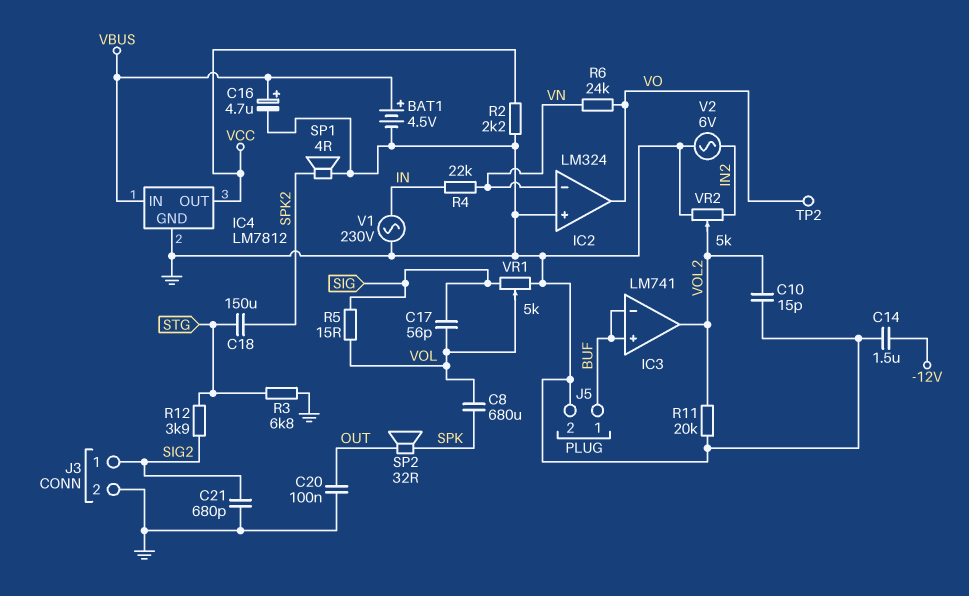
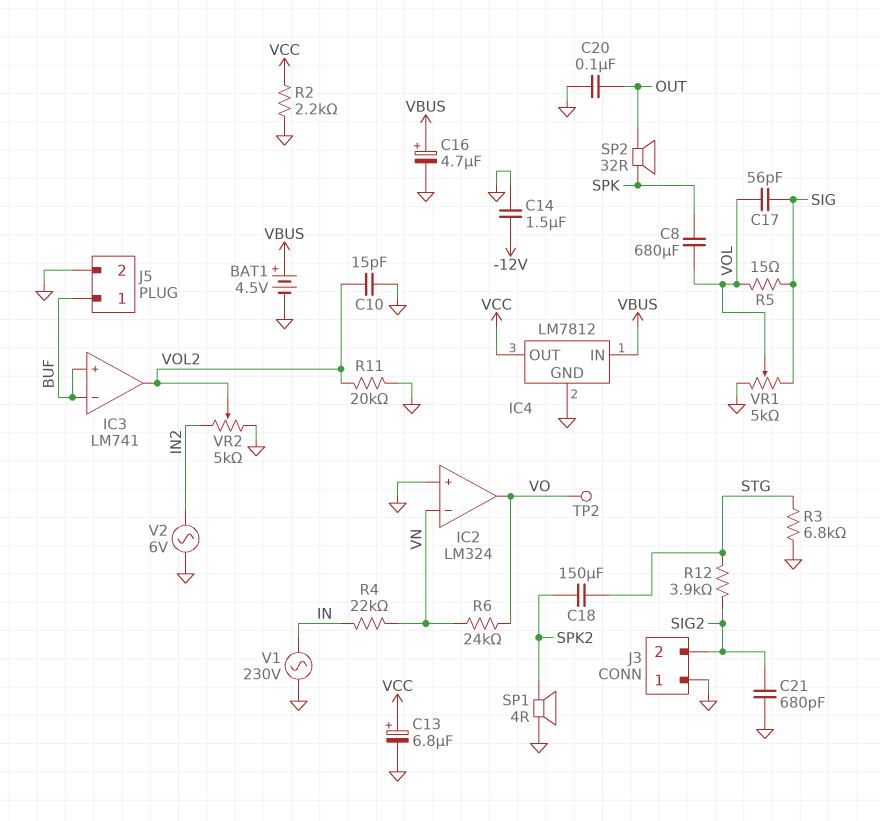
C13: none -> 6.8uF (plus VCC, minus GND)
J3 pin 1: SIG2 -> GND
J3 pin 2: GND -> SIG2

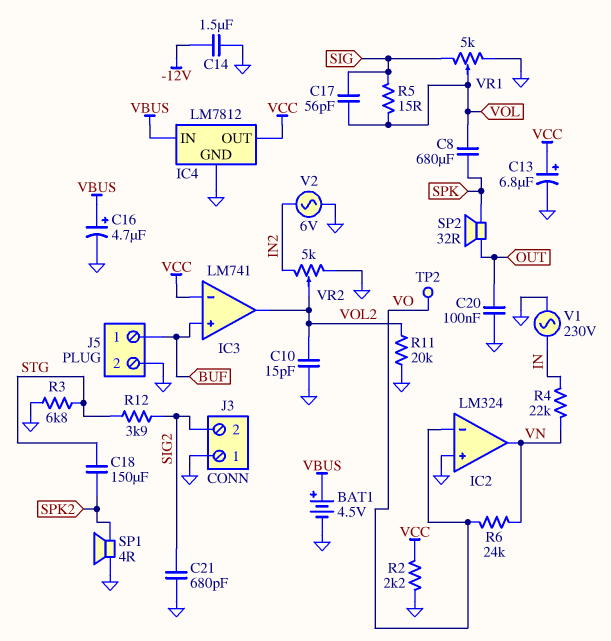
IC2 pin in-: VN -> VO
IC2 pin out: VO -> VN
IC3 pin in-: BUF -> VCC

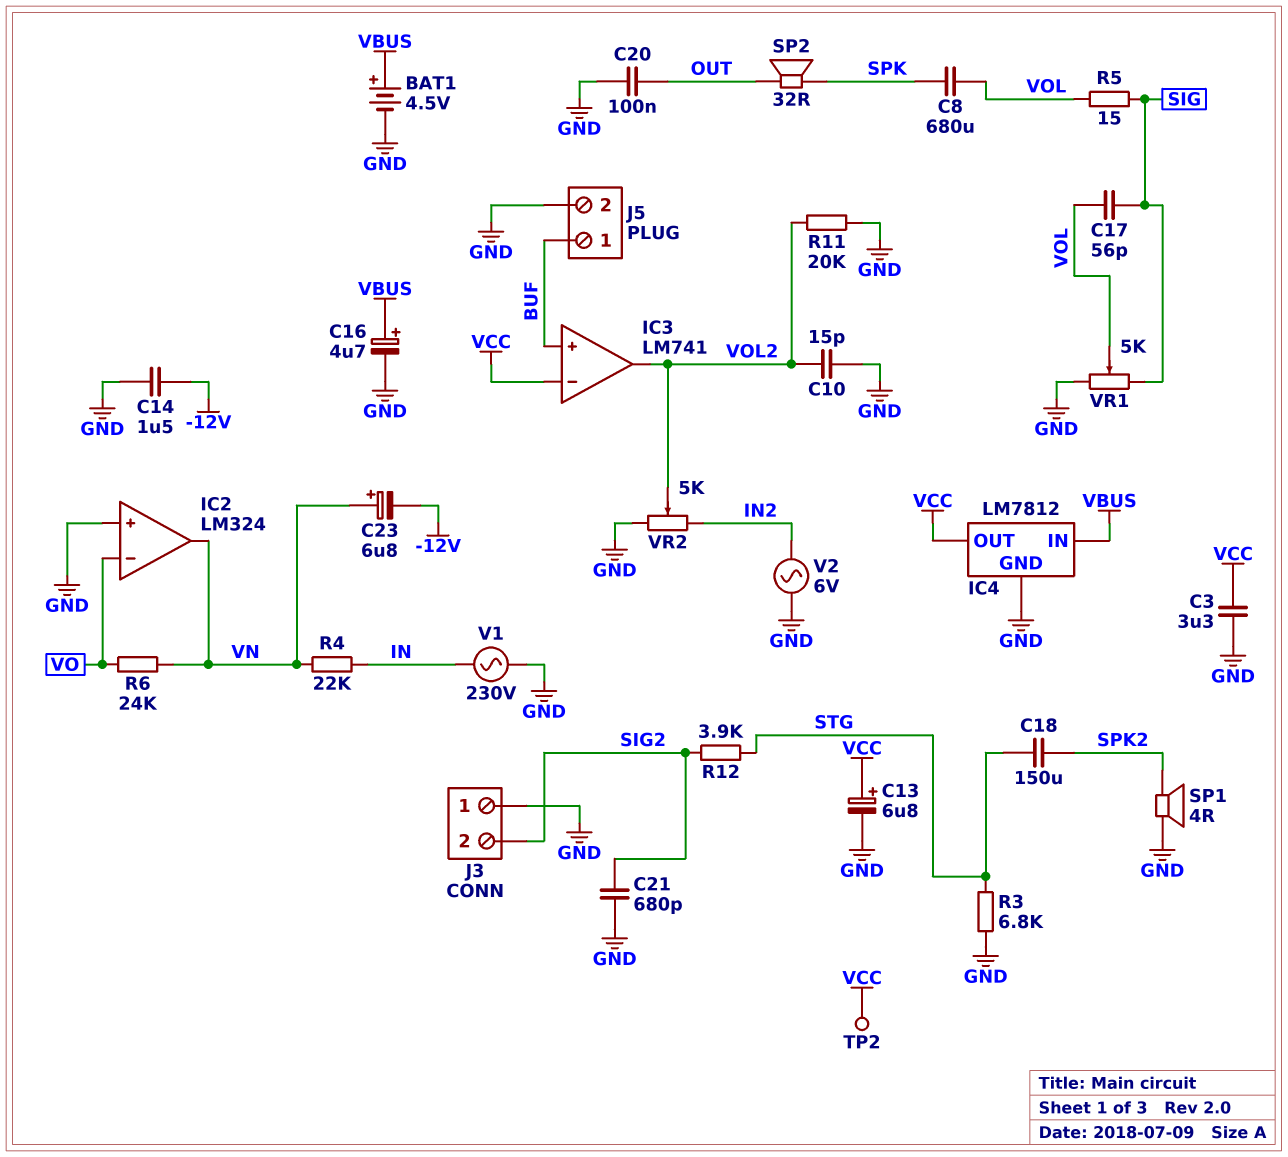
C3: none -> 3.3uF (GND, VCC)
C23: none -> 6.8uF (plus VN, minus -12V)
R2: 2.2k (GND, VCC) -> none
TP2: test point (VO) -> test point (VCC)

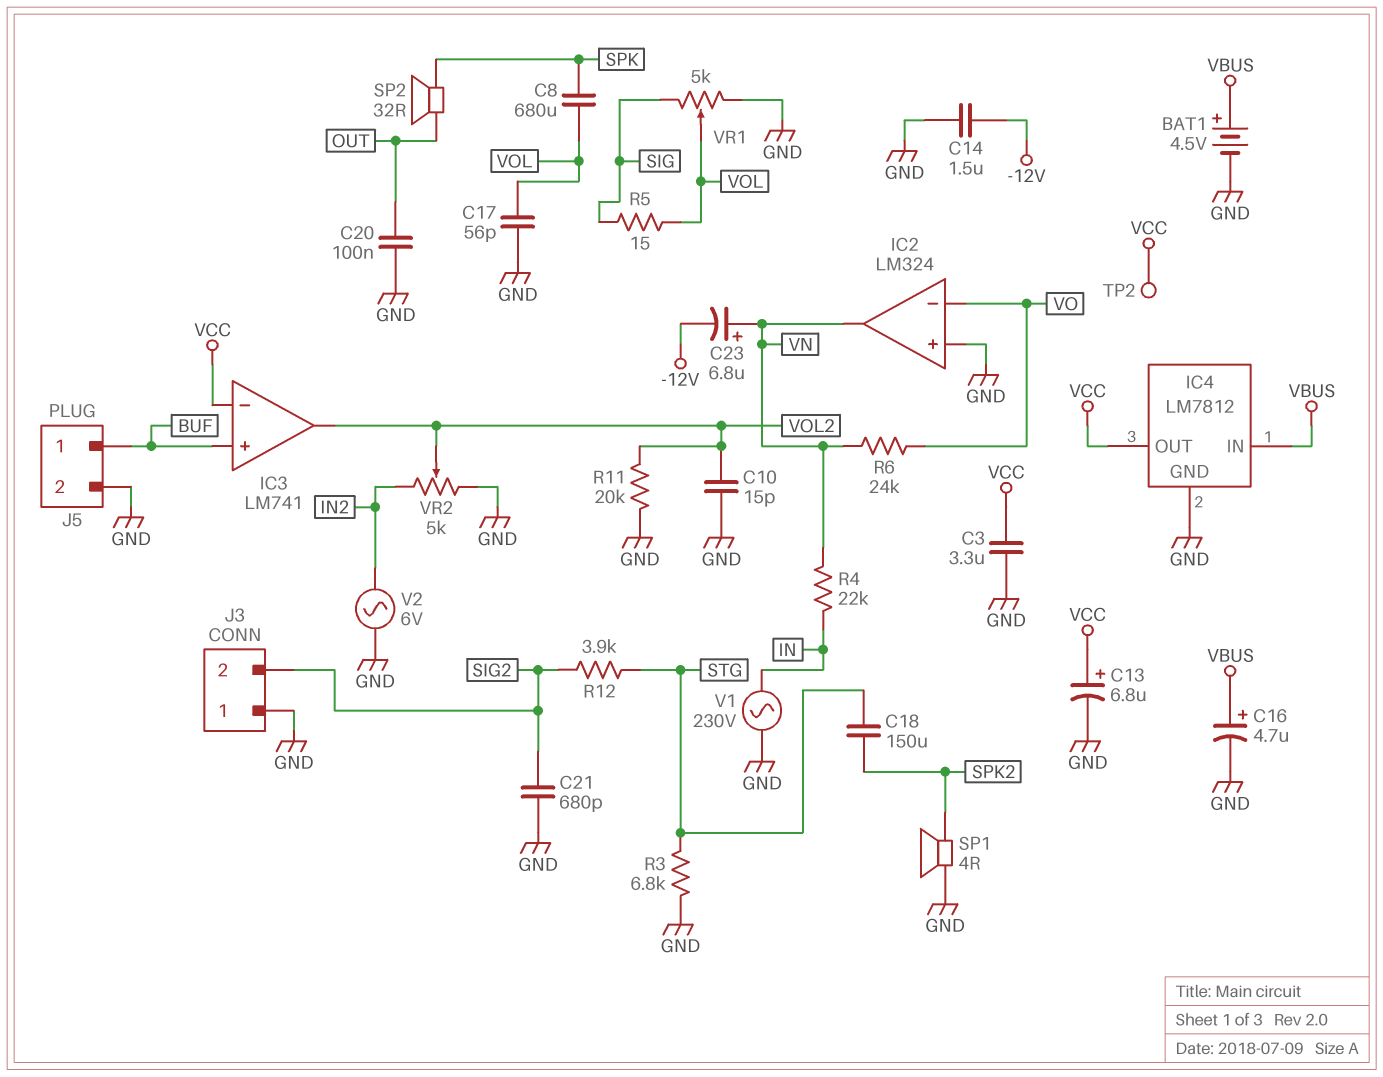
C17: 56pF (SIG, VOL) -> 56pF (GND, VOL)

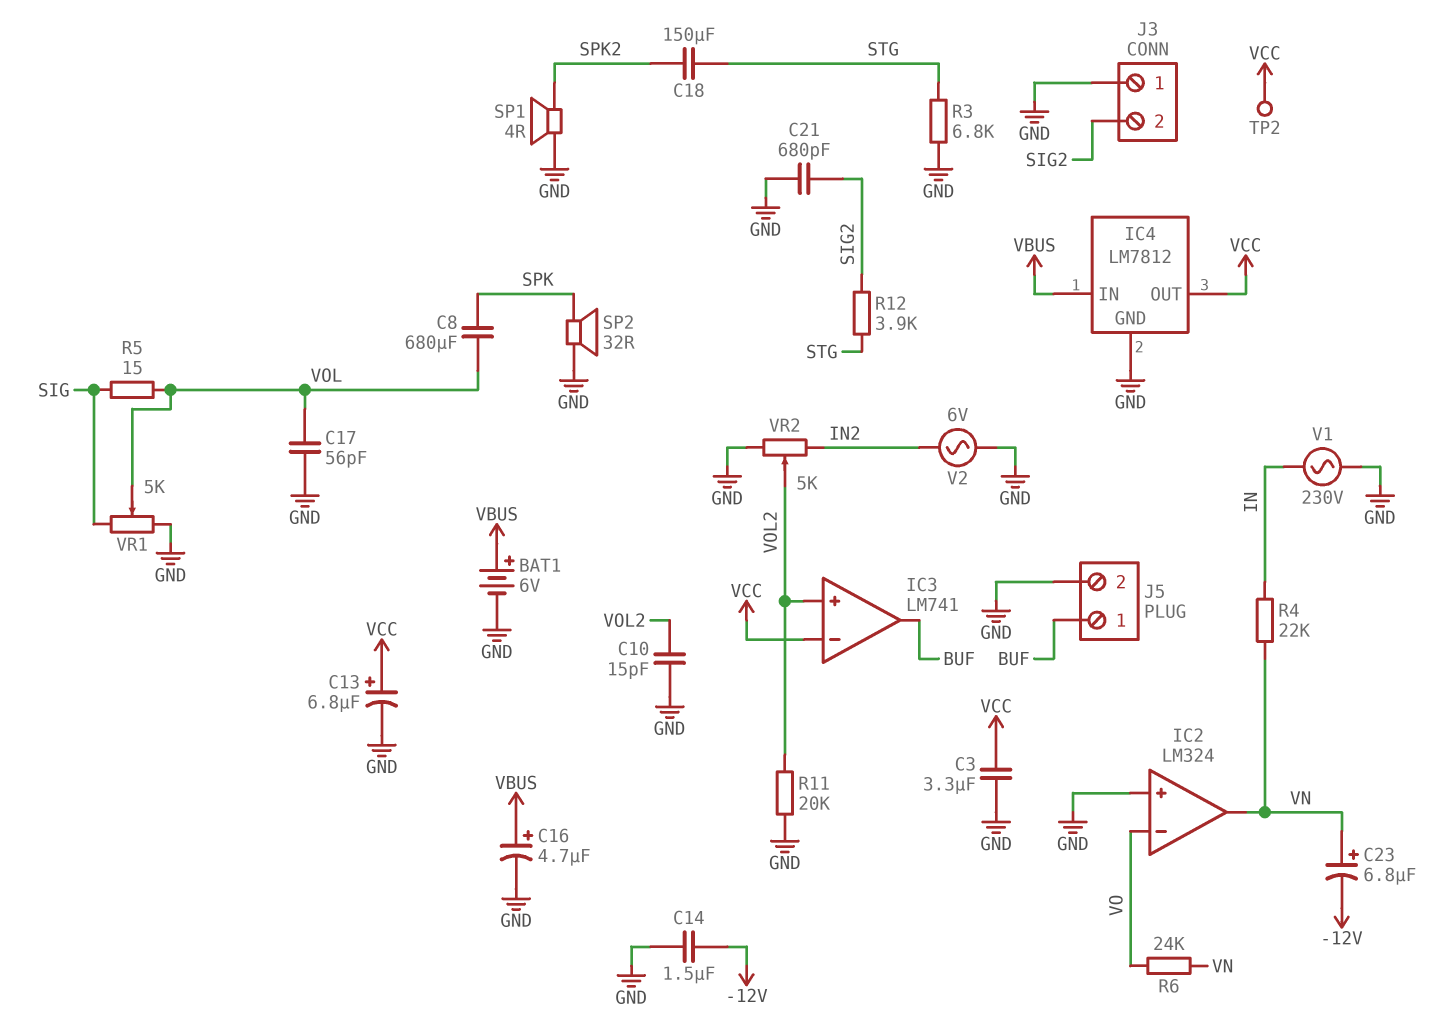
BAT1: 4.5V (plus VBUS, minus GND) -> 6V (plus VBUS, minus GND)
C20: 100nF (GND, OUT) -> none
IC3 pin in+: BUF -> VOL2
IC3 pin out: VOL2 -> BUF
SP2: speaker 32R (OUT, SPK) -> speaker 32R (GND, SPK)

